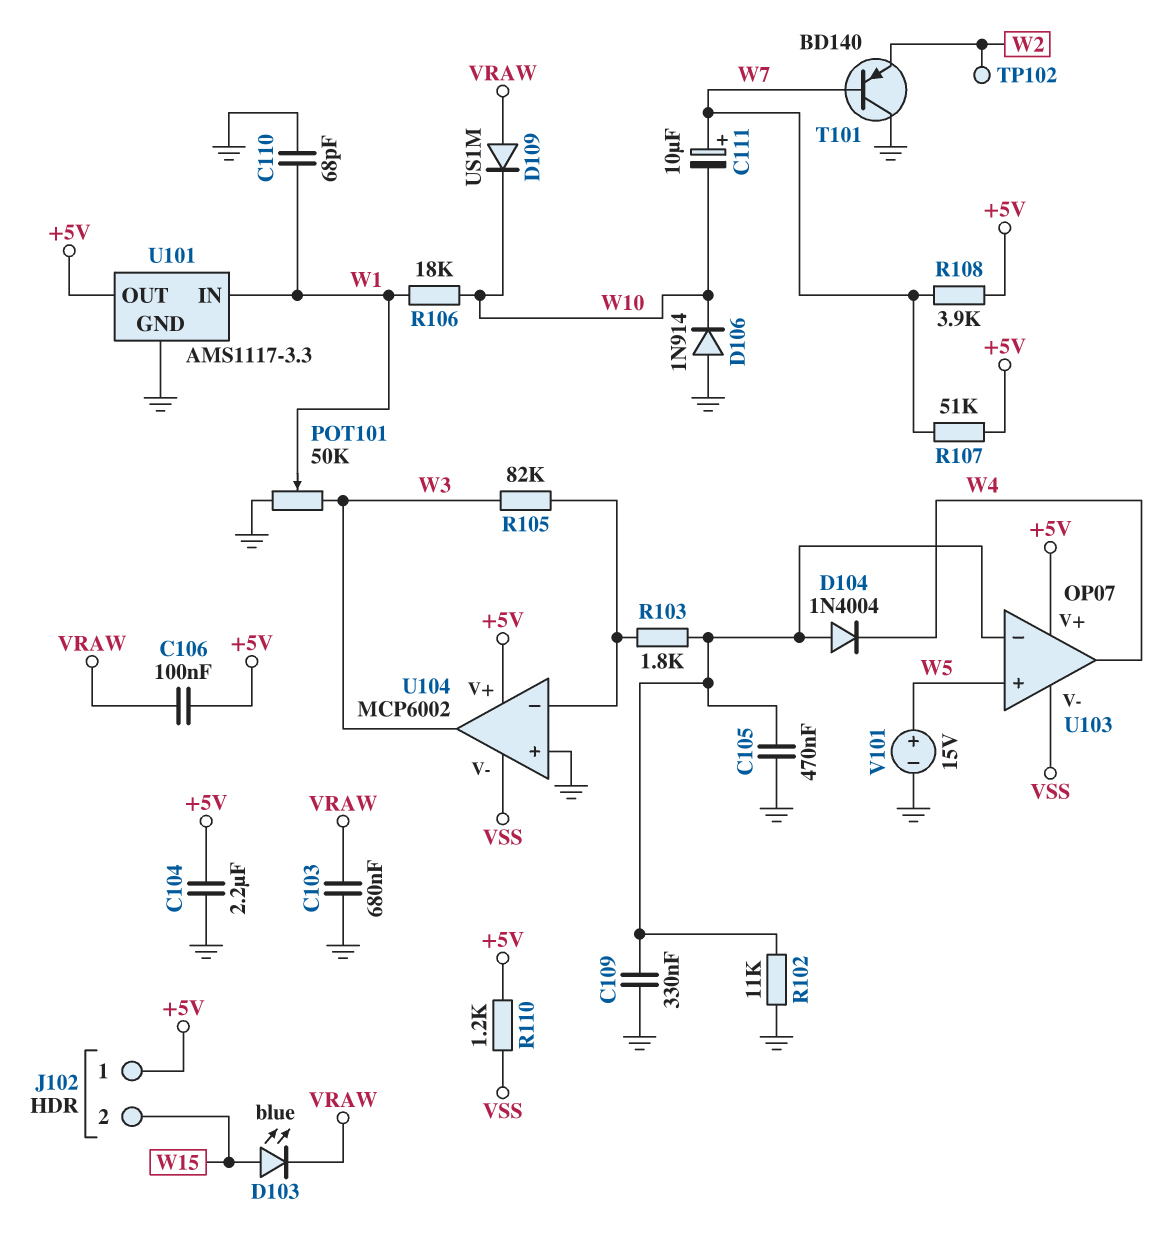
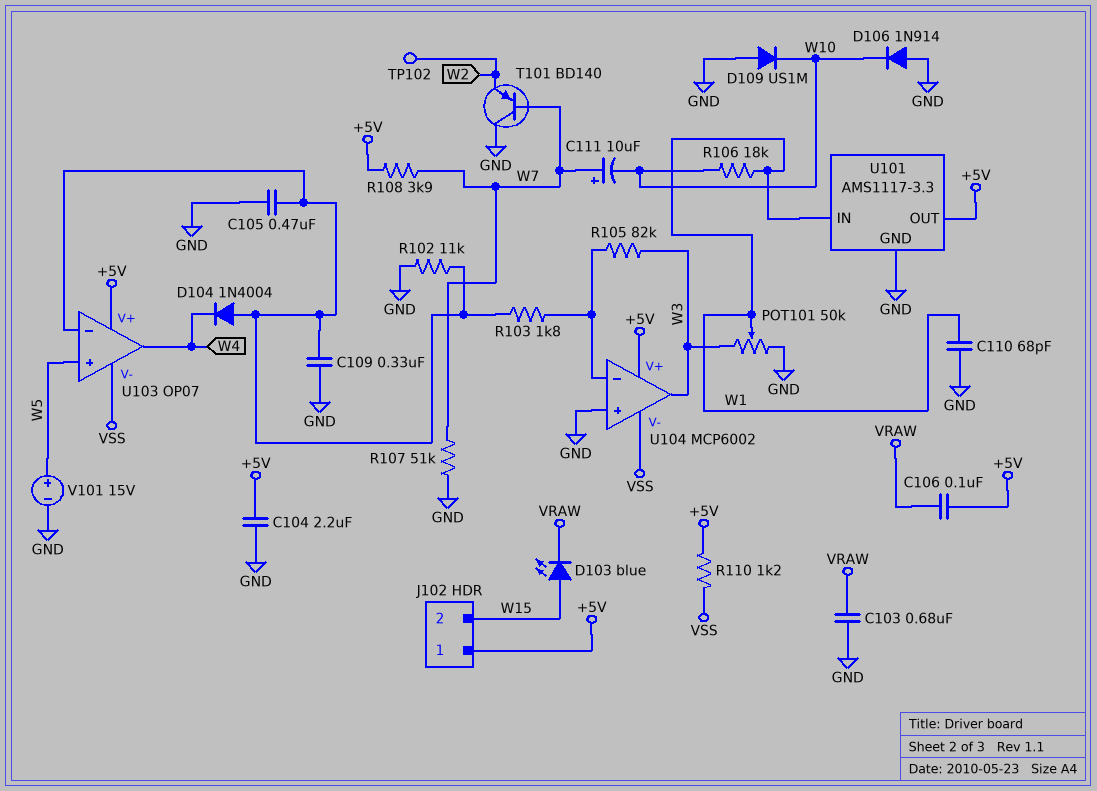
D109: diode US1M (A VRAW, K W10) -> diode US1M (A GND, K W10)
R107: 51k (+5V, W7) -> 51k (GND, W7)

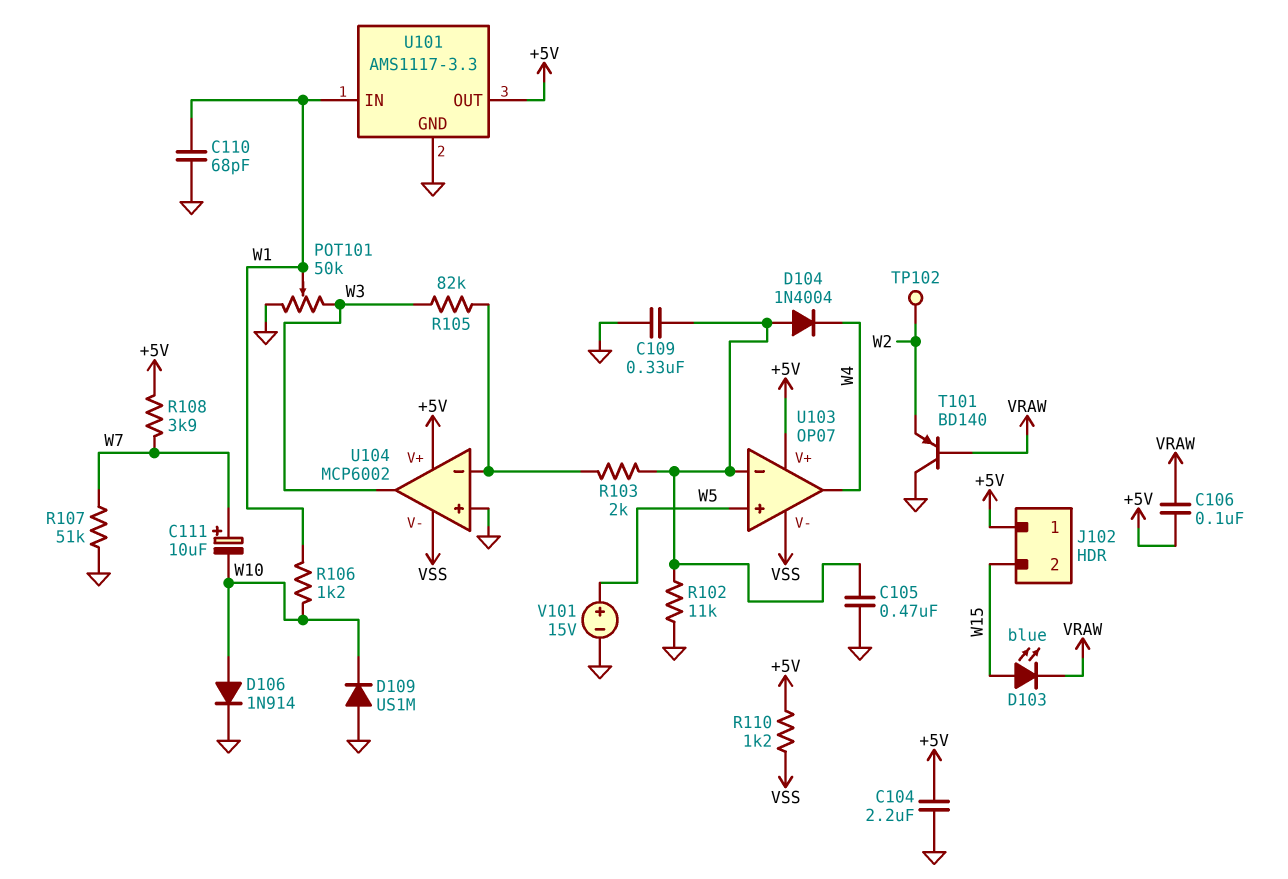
C103: 680nF (GND, VRAW) -> none
D106: diode 1N914 (A GND, K W10) -> diode 1N914 (A W10, K GND)
R103: 1.8k (U103/in-, U104/in-) -> 2k (U103/in-, U104/in-)
R106: 18k (W1, W10) -> 1.2k (W1, W10)
T101: PNP BD140 (B W7, C GND, E W2) -> PNP BD140 (B VRAW, C GND, E W2)

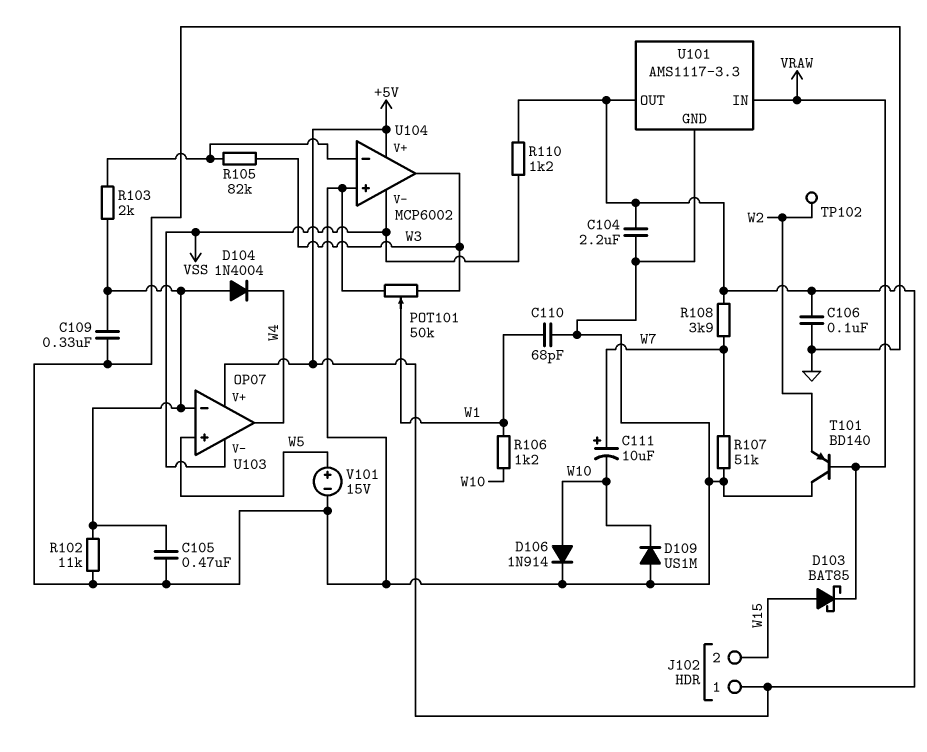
C106: 100nF (+5V, VRAW) -> 100nF (+5V, GND)
D103: LED blue (A W15, K VRAW) -> schottky BAT85 (A W15, K VRAW)
U101 pin IN: W1 -> VRAW

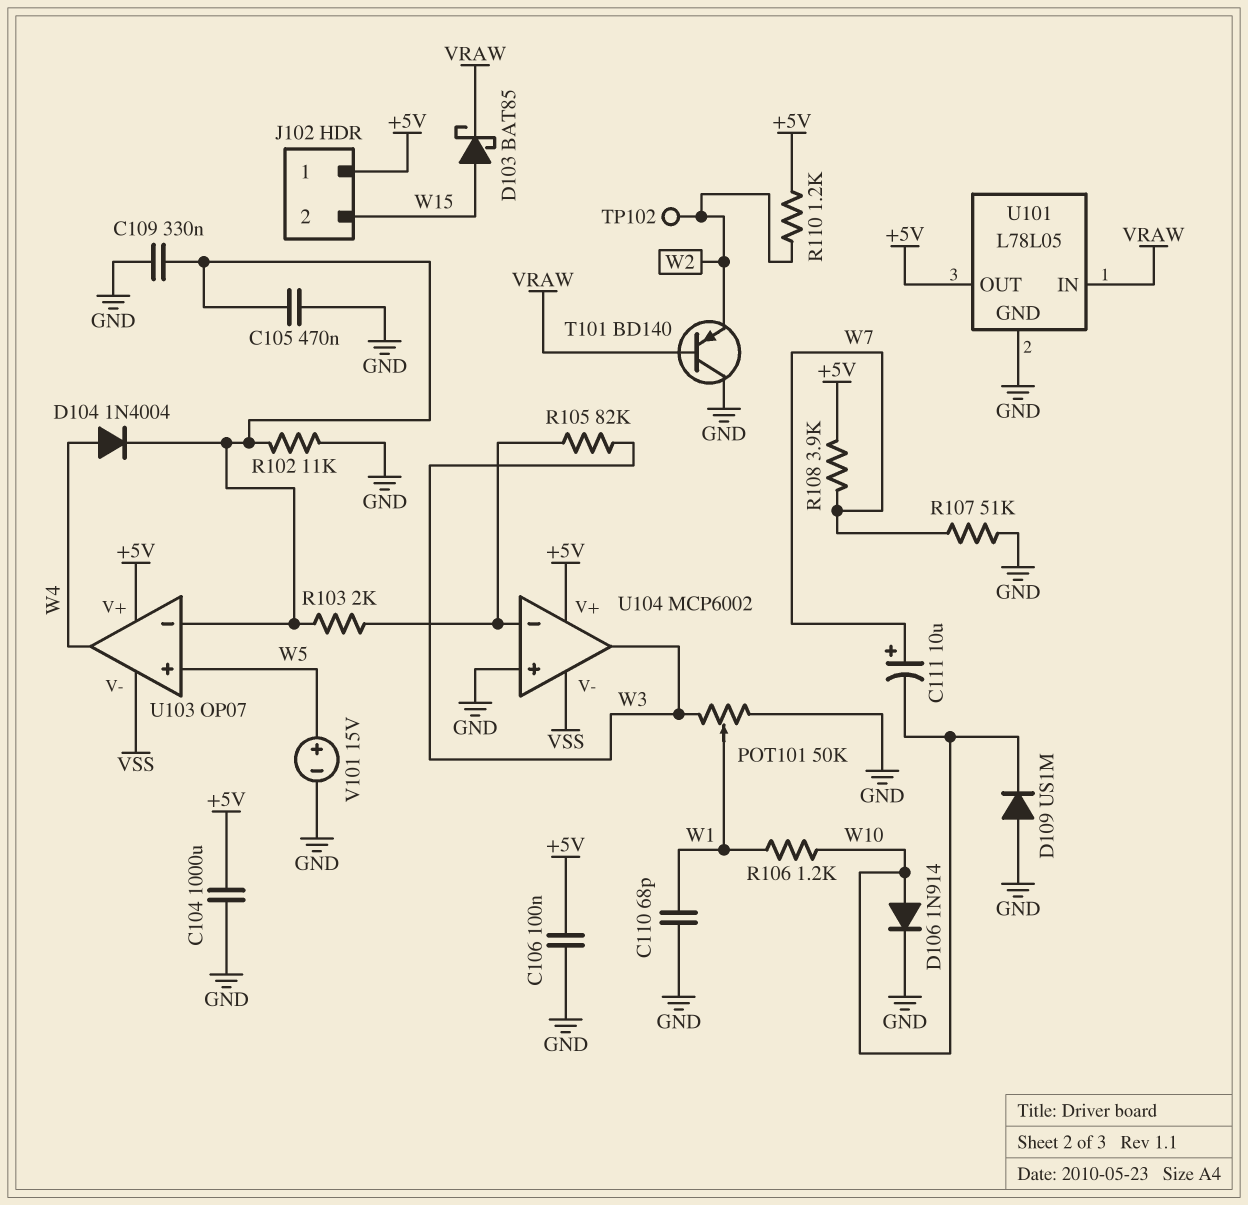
C104: 2.2uF (+5V, GND) -> 1000uF (+5V, GND)
D104: diode 1N4004 (A U103/in-, K W4) -> diode 1N4004 (A W4, K U103/in-)
R110: 1.2k (+5V, VSS) -> 1.2k (+5V, W2)
U101: AMS1117-3.3 -> L78L05

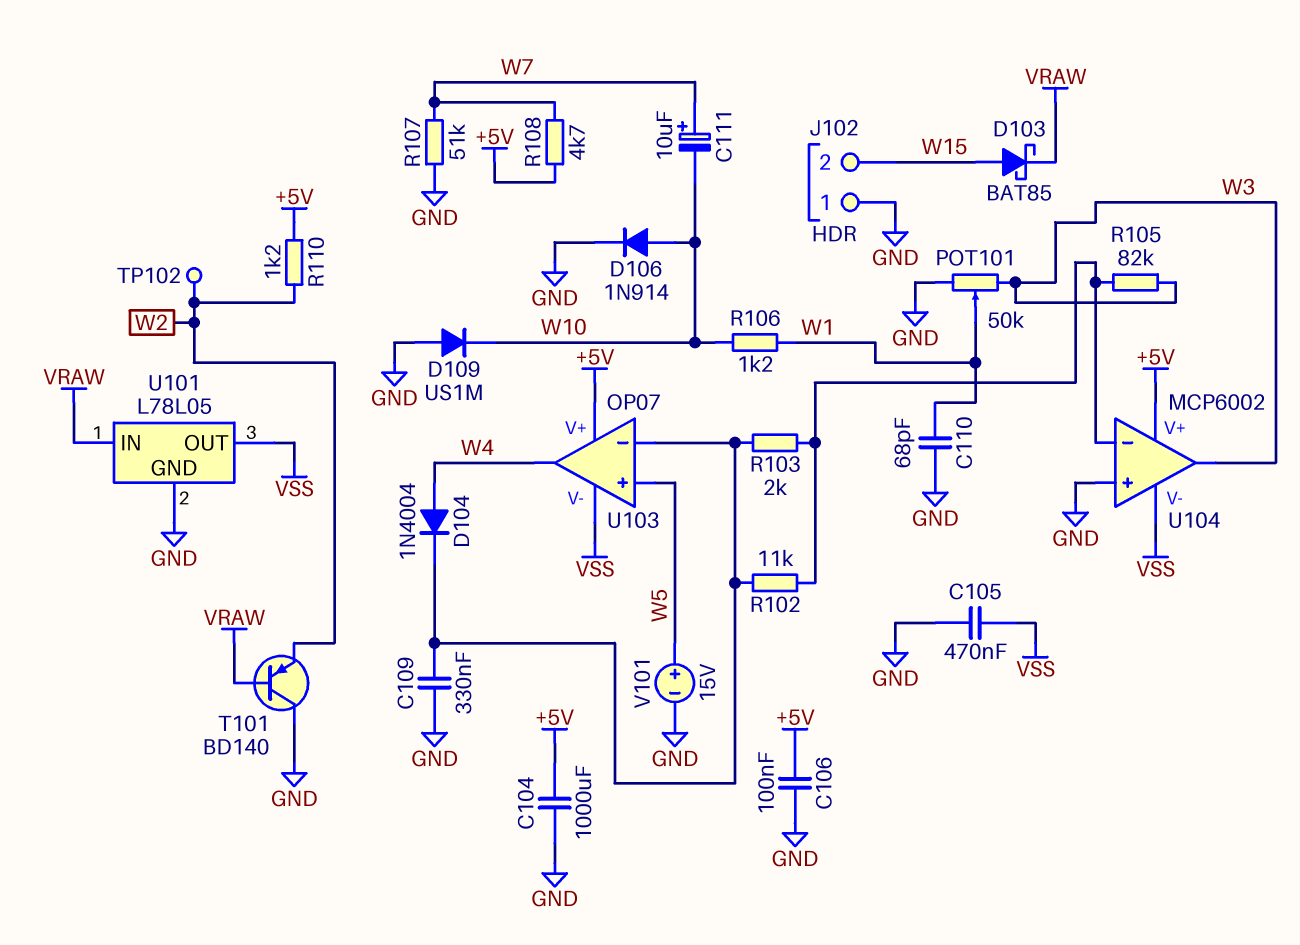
C105: 470nF (GND, U103/in-) -> 470nF (GND, VSS)
J102 pin 1: +5V -> GND
R102: 11k (GND, U103/in-) -> 11k (U103/in-, U104/in-)
R108: 3.9k (+5V, W7) -> 4.7k (+5V, W7)
U101 pin OUT: +5V -> VSS

